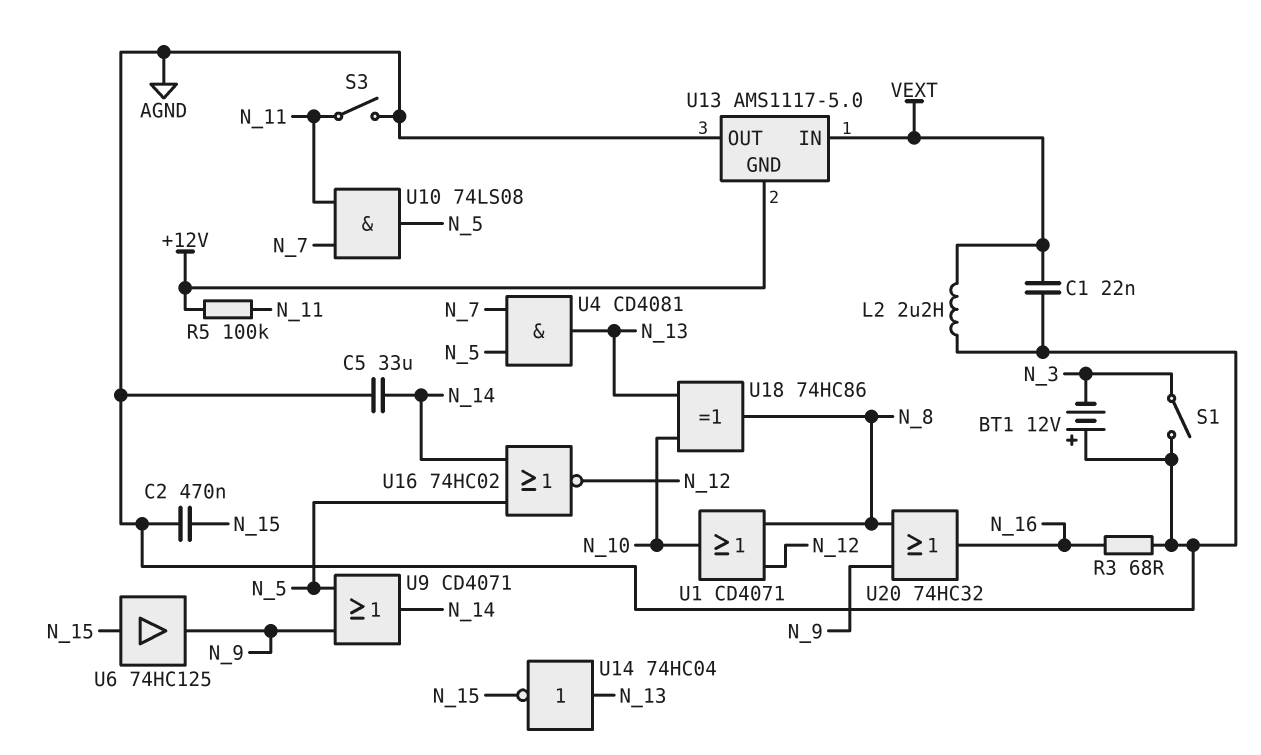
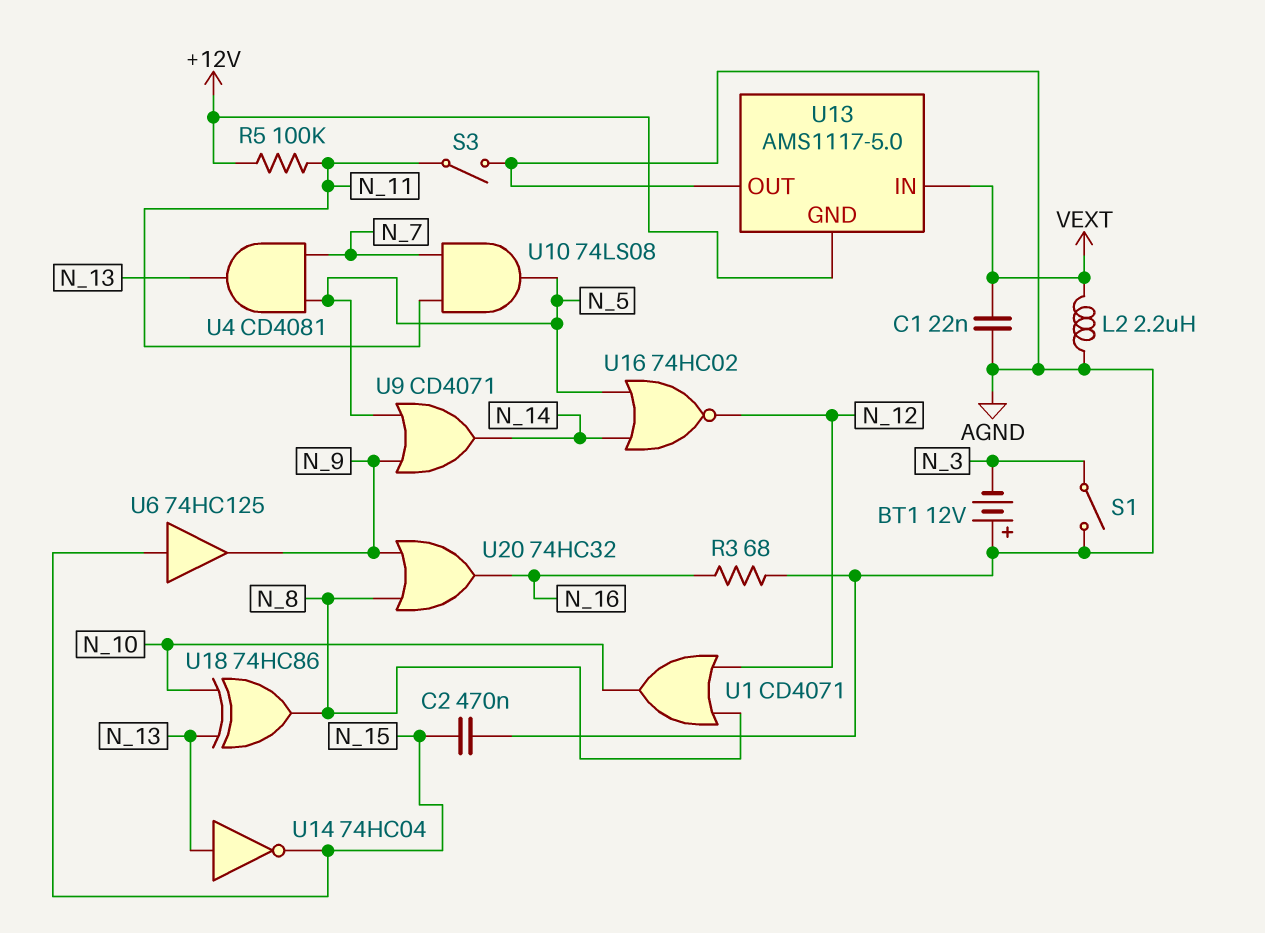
C5: 33uF (AGND, N_14) -> none

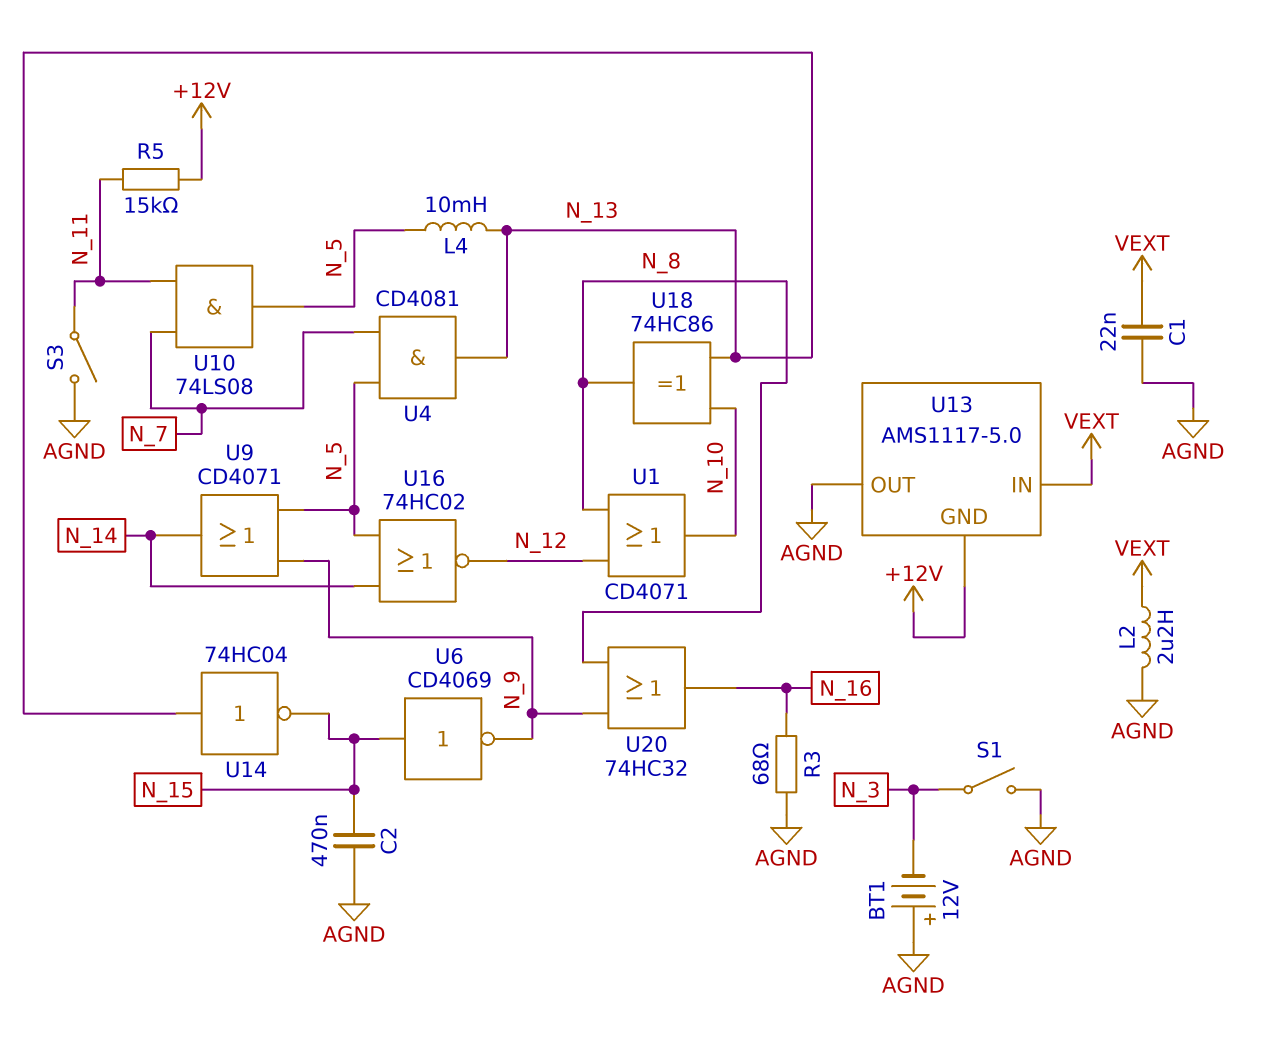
L4: none -> 10mH (N_5, N_13)
R5: 100k (+12V, N_11) -> 15k (+12V, N_11)
U6: buffer 74HC125 (in N_15, out N_9) -> NOT CD4069 (in N_15, out N_9)

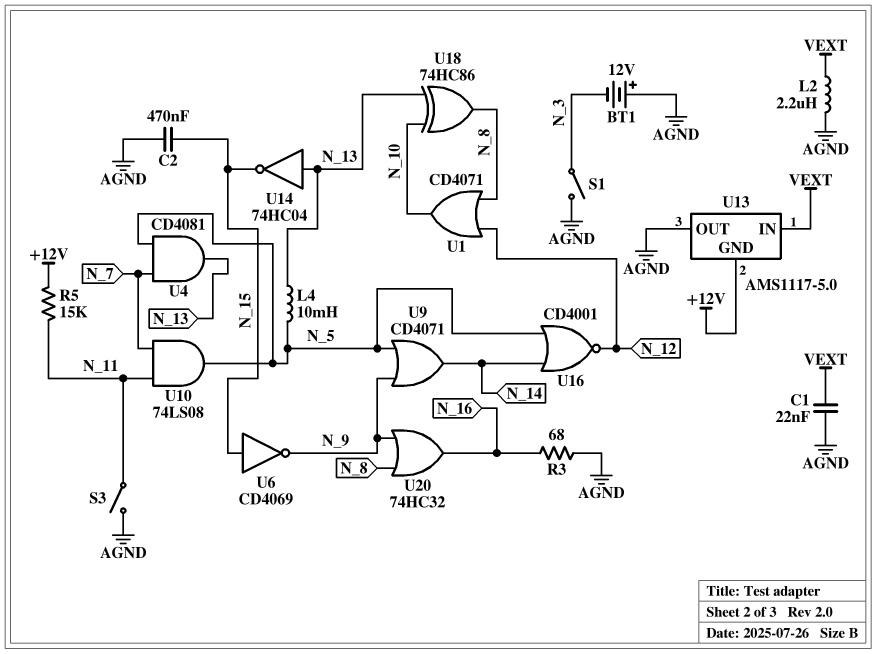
U16: NOR 74HC02 (in N_5, in N_14, out N_12) -> NOR CD4001 (in N_5, in N_14, out N_12)

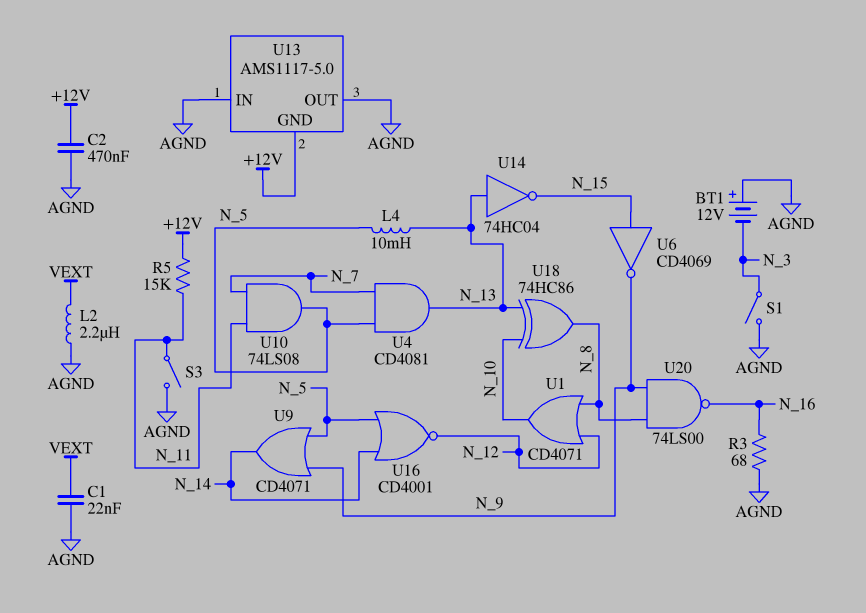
C2: 470nF (AGND, N_15) -> 470nF (+12V, AGND)
U13 pin IN: VEXT -> AGND
U20: OR 74HC32 (in N_8, in N_9, out N_16) -> NAND 74LS00 (in N_8, in N_9, out N_16)

